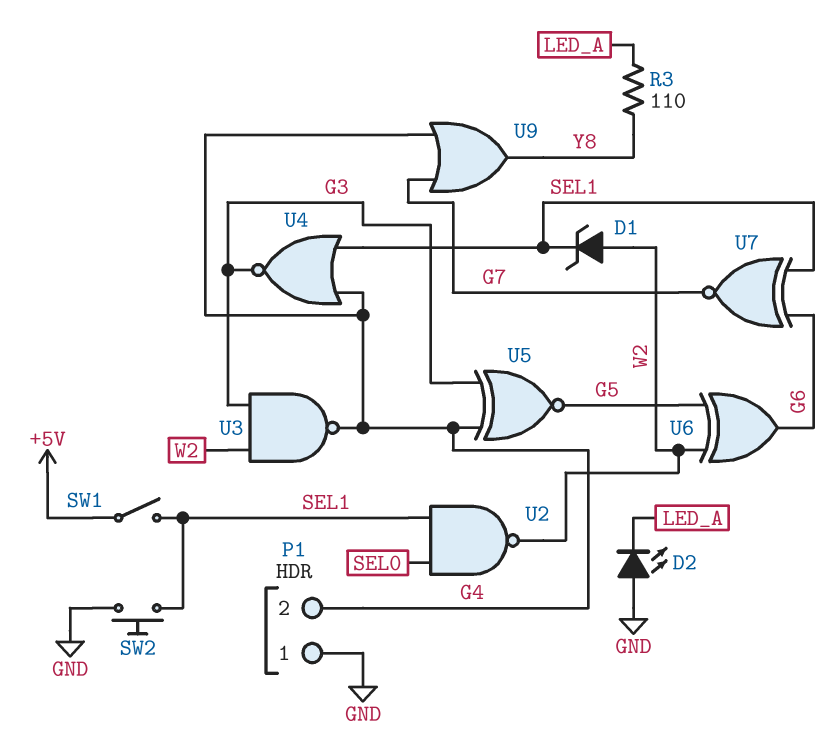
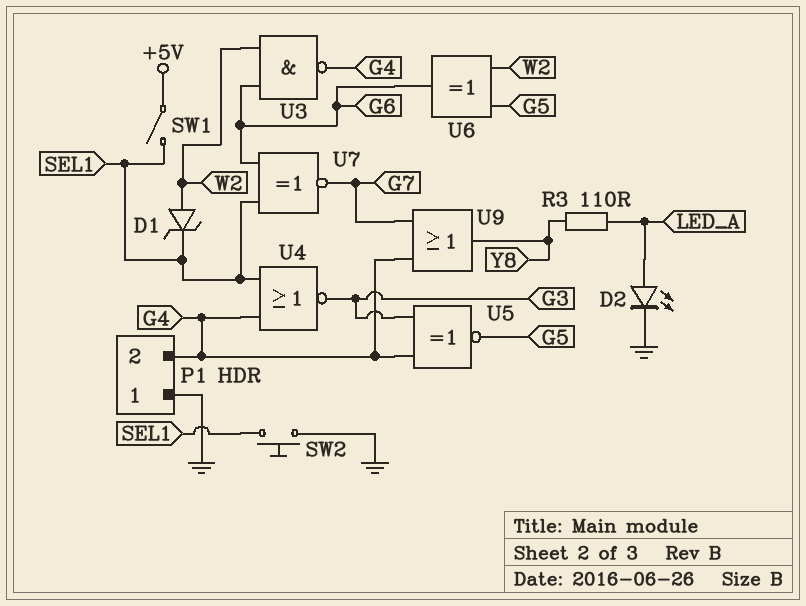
D2: LED (A GND, K LED_A) -> LED (A LED_A, K GND)
U2: NAND (in SEL0, in SEL1, out W2) -> none
U3: NAND (in G3, in W2, out G4) -> NAND (in G6, in W2, out G4)

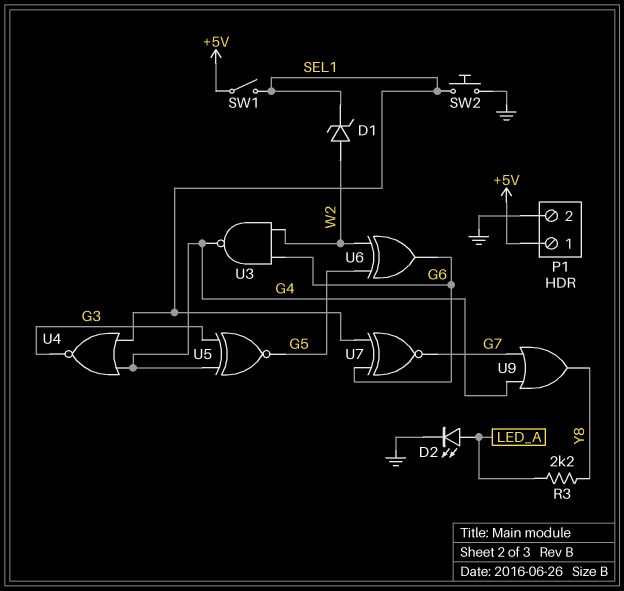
P1 pin 1: GND -> +5V
P1 pin 2: G4 -> GND
R3: 110 (LED_A, Y8) -> 2.2k (LED_A, Y8)

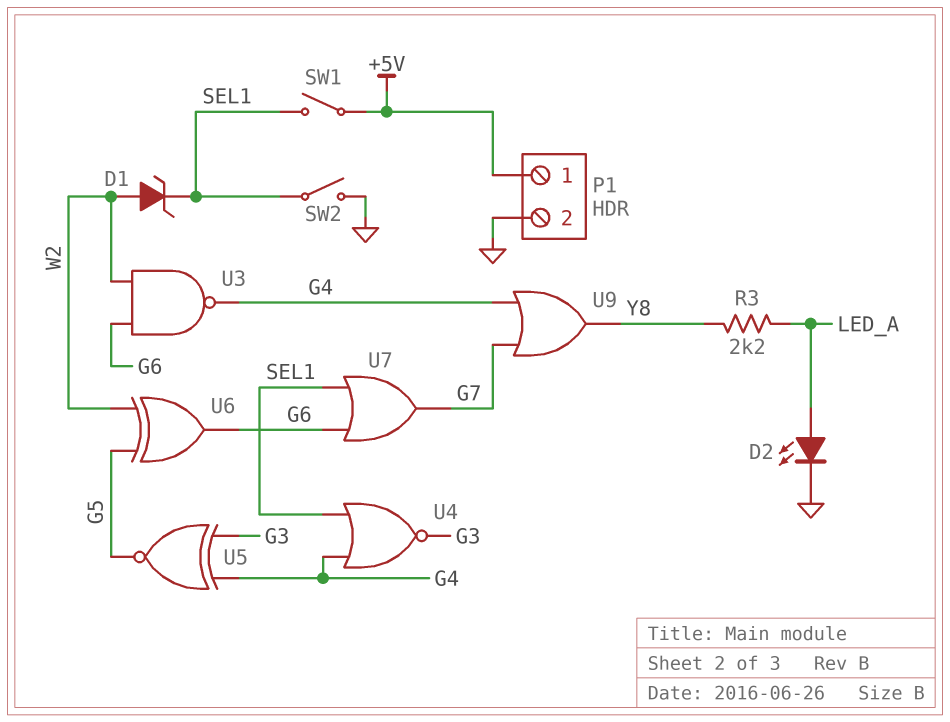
SW2: button (GND, SEL1) -> switch (GND, SEL1)
U7: XNOR (in G6, in SEL1, out G7) -> OR (in G6, in SEL1, out G7)

